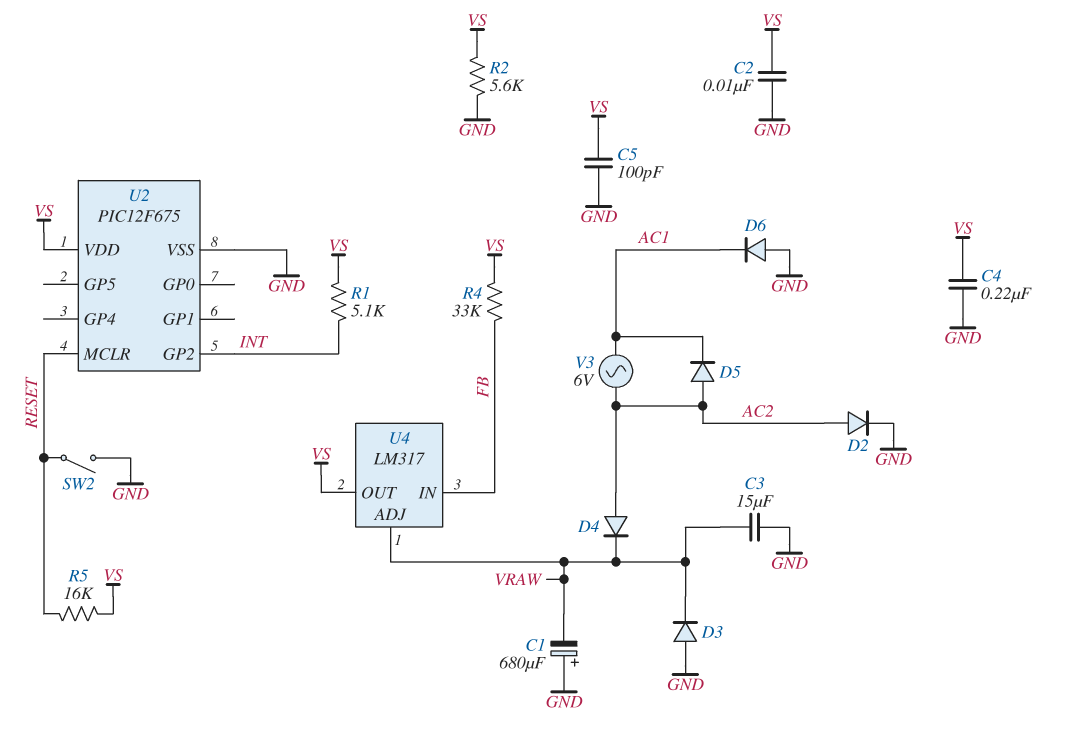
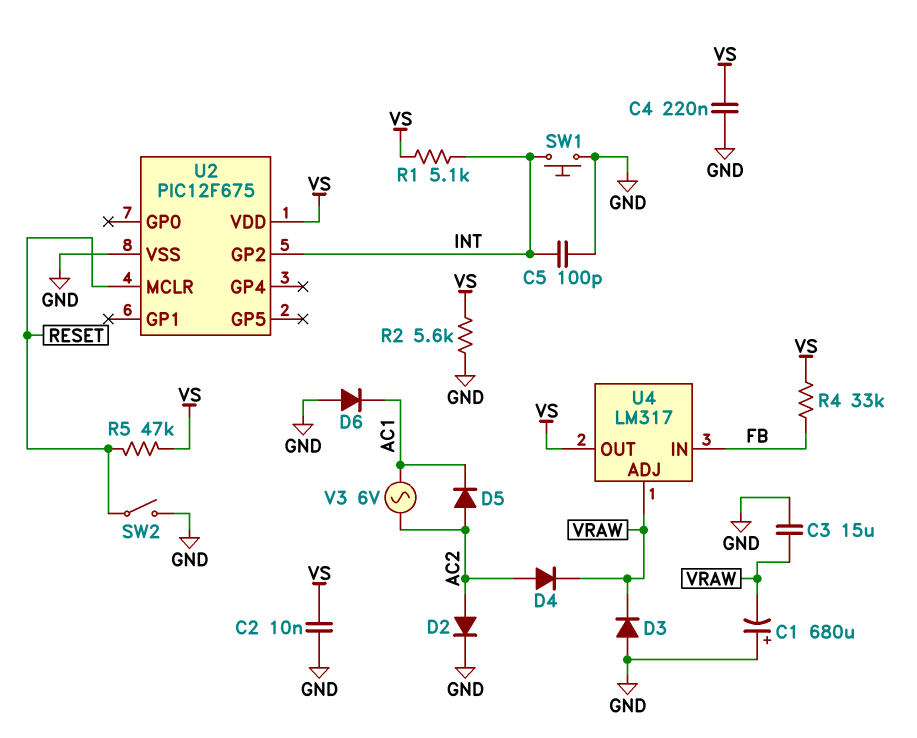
C5: 100pF (GND, VS) -> 100pF (GND, INT)
R5: 16k (RESET, VS) -> 47k (RESET, VS)
SW1: none -> button (GND, INT)

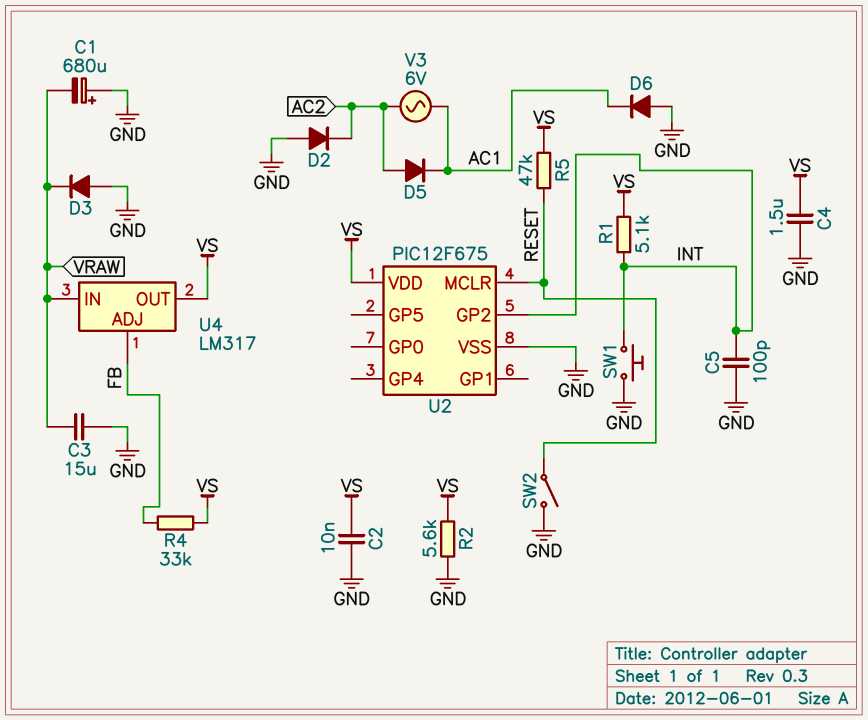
C4: 220nF (GND, VS) -> 1.5uF (GND, VS)
D2: diode (A AC2, K GND) -> diode (A GND, K AC2)
D4: diode (A AC2, K VRAW) -> none
U4 pin ADJ: VRAW -> FB
U4 pin IN: FB -> VRAW

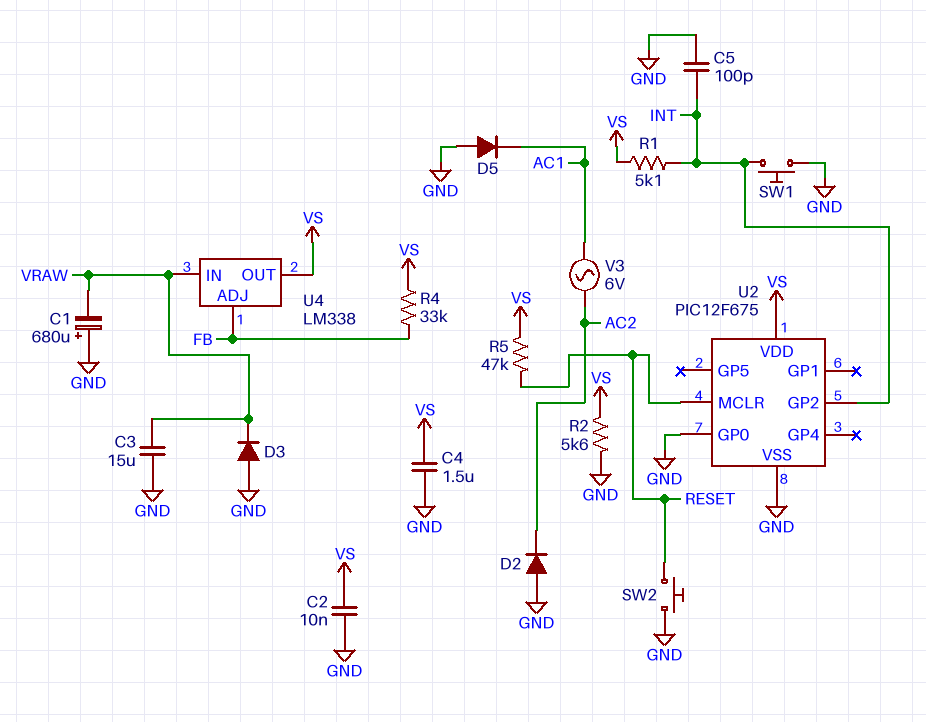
D5: diode (A AC2, K AC1) -> diode (A GND, K AC1)
D6: diode (A GND, K AC1) -> none
SW2: switch (GND, RESET) -> button (GND, RESET)
U2 pin GP0: none -> GND
U4: LM317 -> LM338

